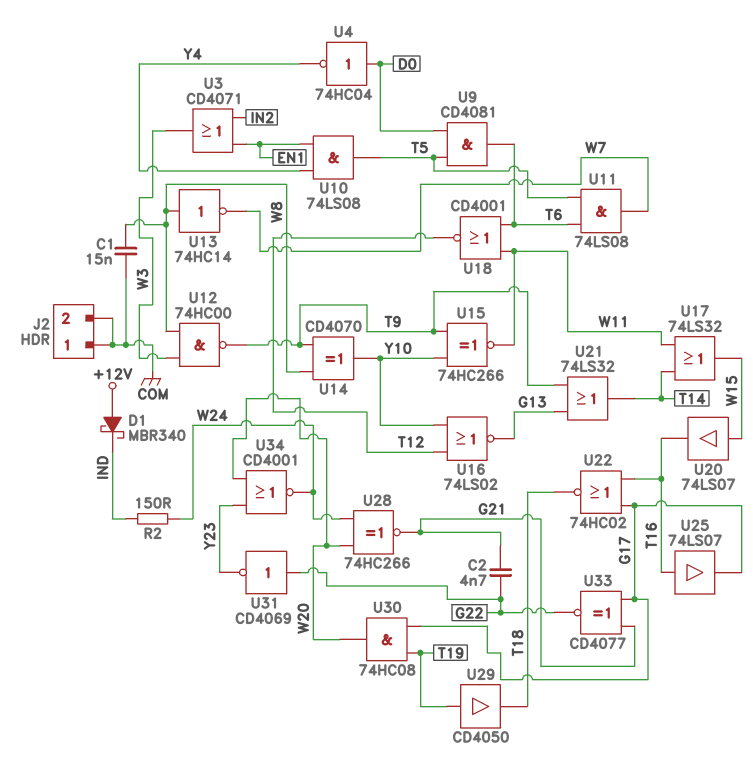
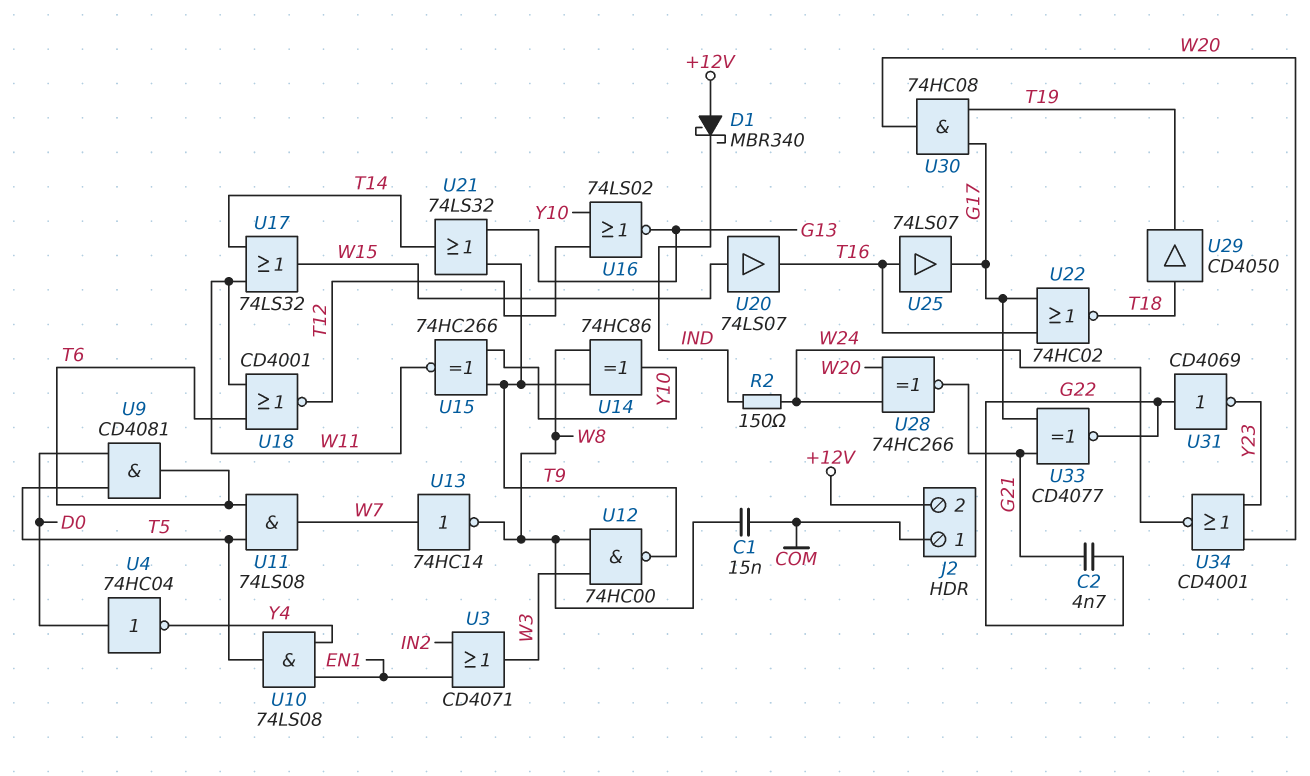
J2 pin 2: COM -> +12V
U13: NOT 74HC14 (in W8, out W7) -> NOT 74HC14 (in W7, out W8)
U14: XOR CD4070 (in T9, in W8, out Y10) -> XOR 74HC86 (in T9, in W8, out Y10)
U29: buffer CD4050 (in T19, out T18) -> buffer CD4050 (in T18, out T19)

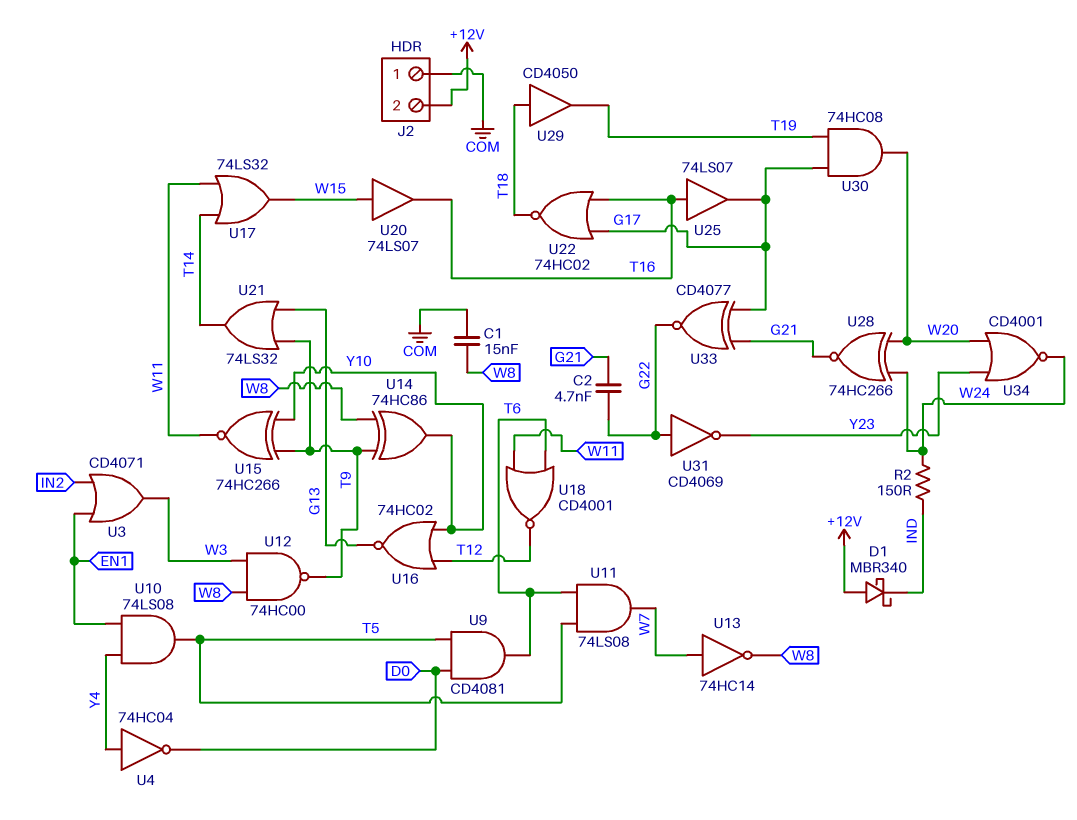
U4: NOT 74HC04 (in D0, out Y4) -> NOT 74HC04 (in Y4, out D0)
U16: NOR 74LS02 (in T12, in Y10, out G13) -> NOR 74HC02 (in T12, in Y10, out G13)

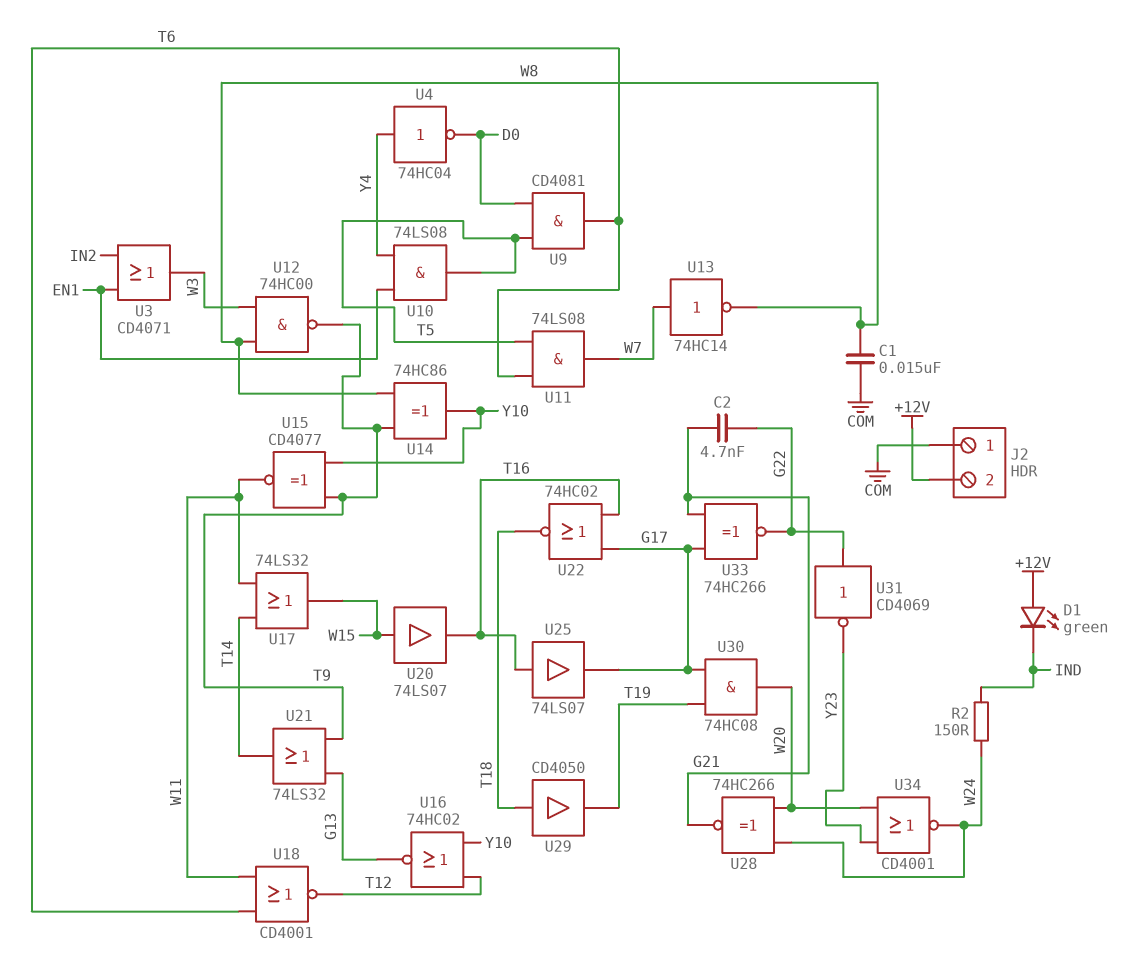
D1: schottky MBR340 (A +12V, K IND) -> LED green (A +12V, K IND)
U15: XNOR 74HC266 (in T9, in Y10, out W11) -> XNOR CD4077 (in T9, in Y10, out W11)
U33: XNOR CD4077 (in G17, in G21, out G22) -> XNOR 74HC266 (in G17, in G21, out G22)

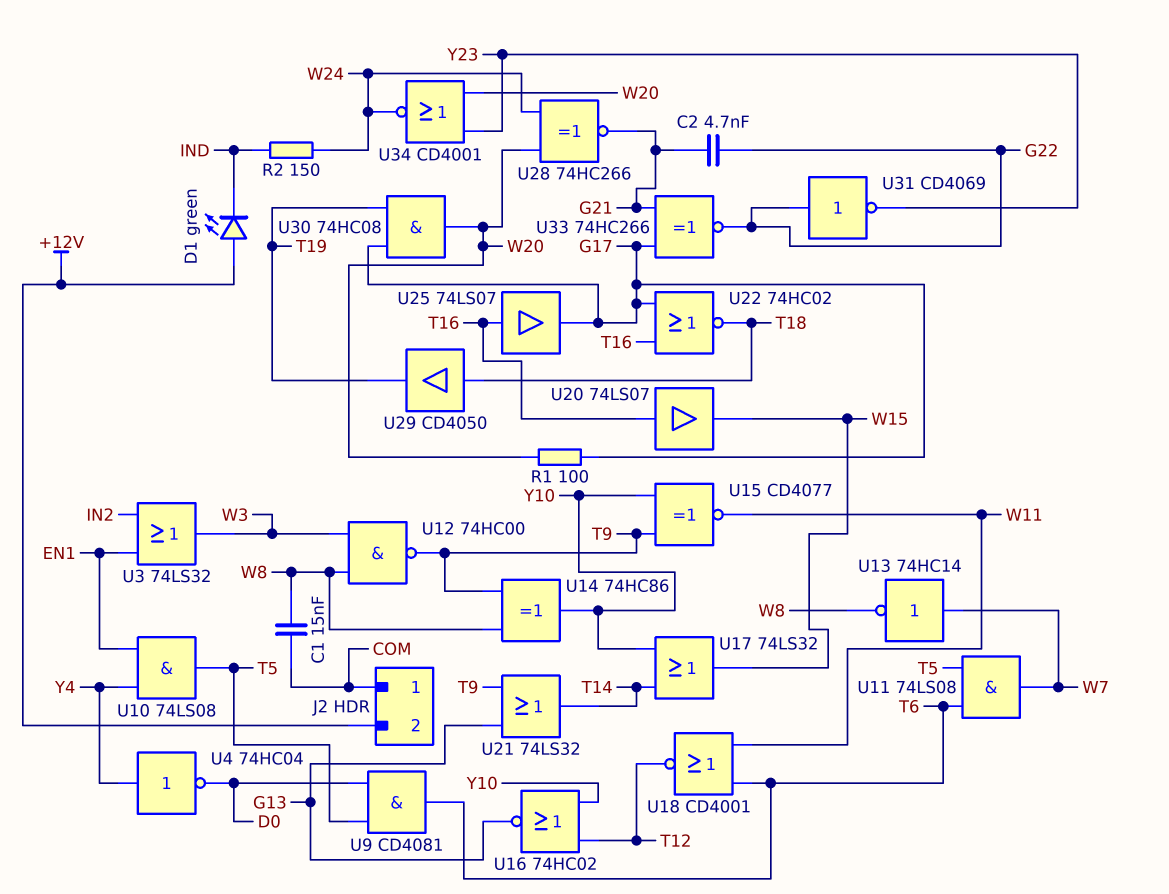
R1: none -> 100 (G17, W20)
U3: OR CD4071 (in EN1, in IN2, out W3) -> OR 74LS32 (in EN1, in IN2, out W3)
U17: OR 74LS32 (in T14, in W11, out W15) -> OR 74LS32 (in T14, in Y10, out W15)
U20: buffer 74LS07 (in W15, out T16) -> buffer 74LS07 (in T16, out W15)

